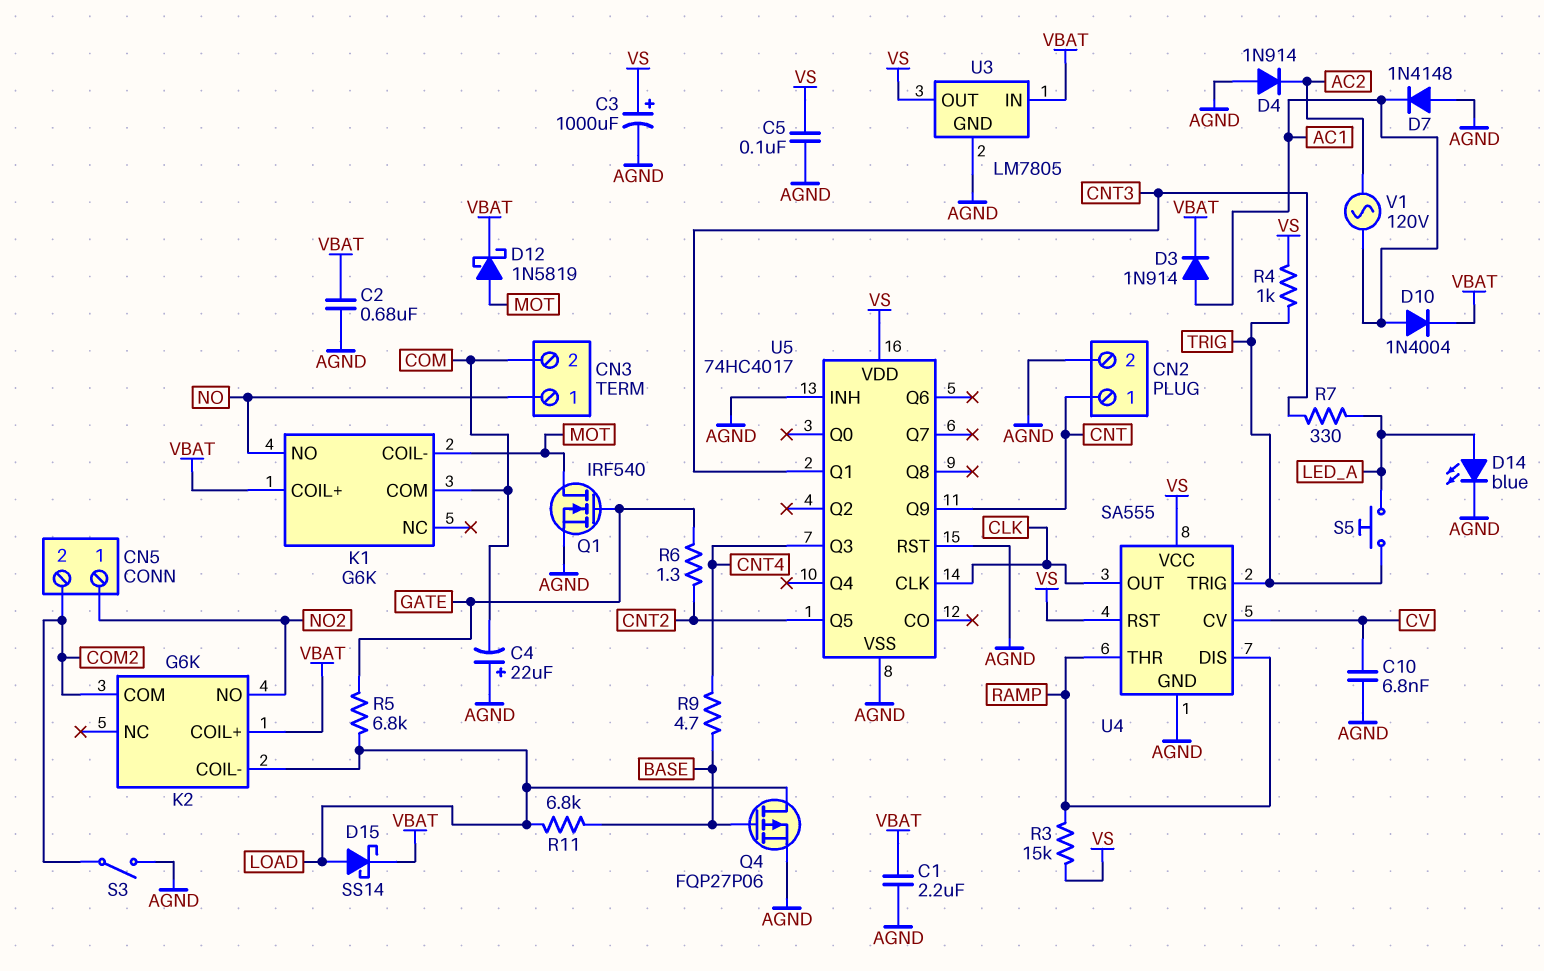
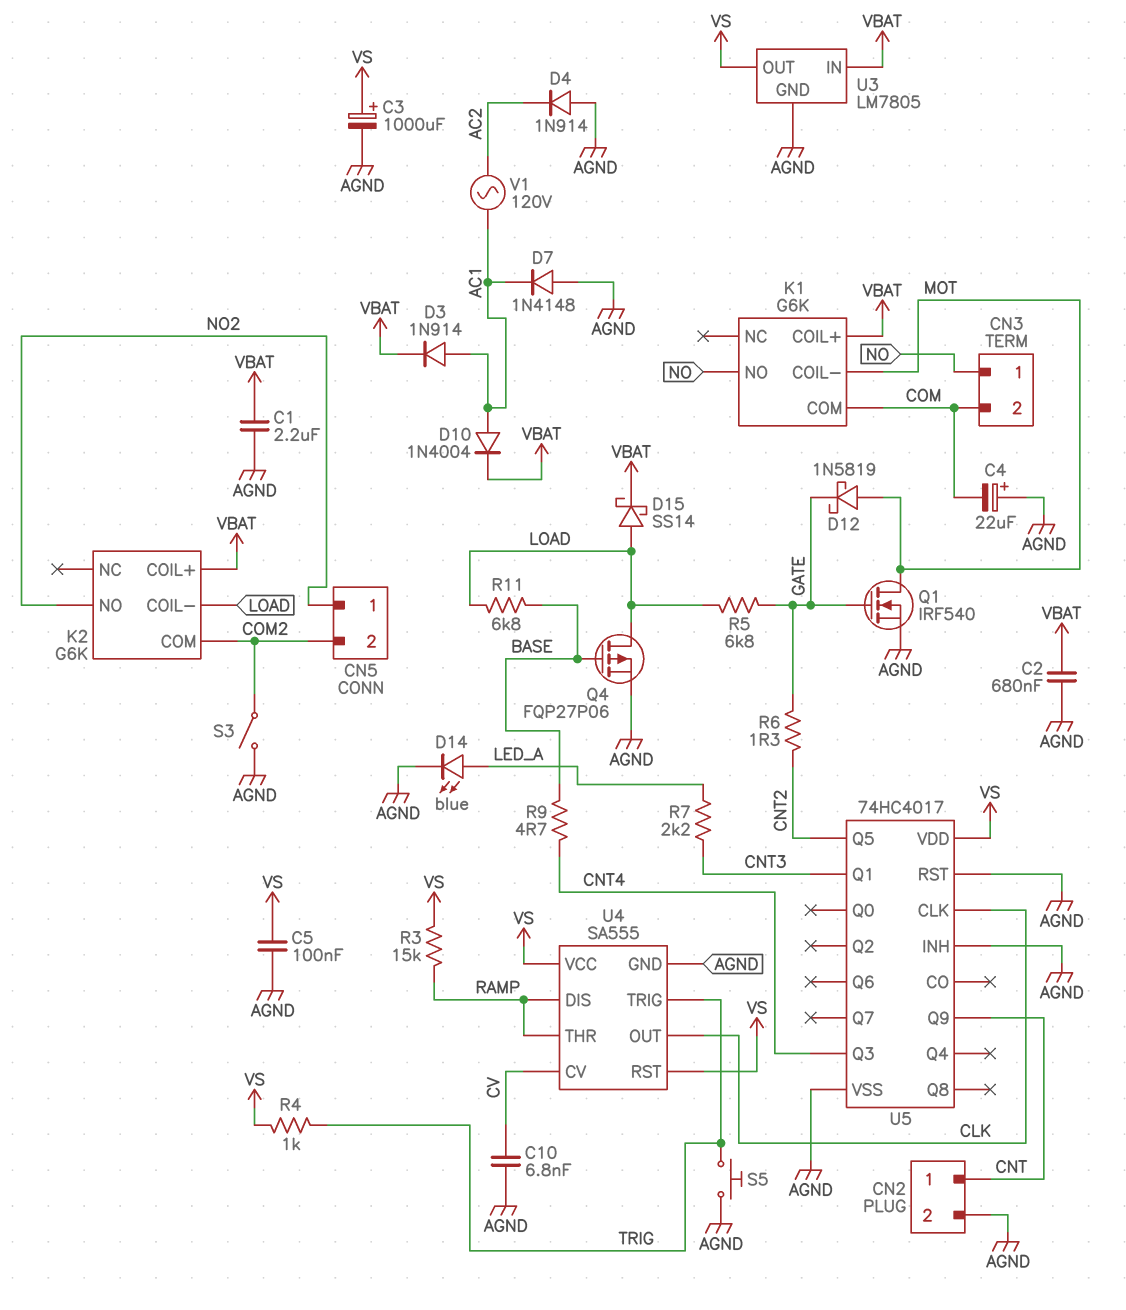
D12: schottky 1N5819 (A MOT, K VBAT) -> schottky 1N5819 (A MOT, K GATE)
R7: 330 (CNT3, LED_A) -> 2.2k (CNT3, LED_A)
S5: button (LED_A, TRIG) -> button (AGND, TRIG)

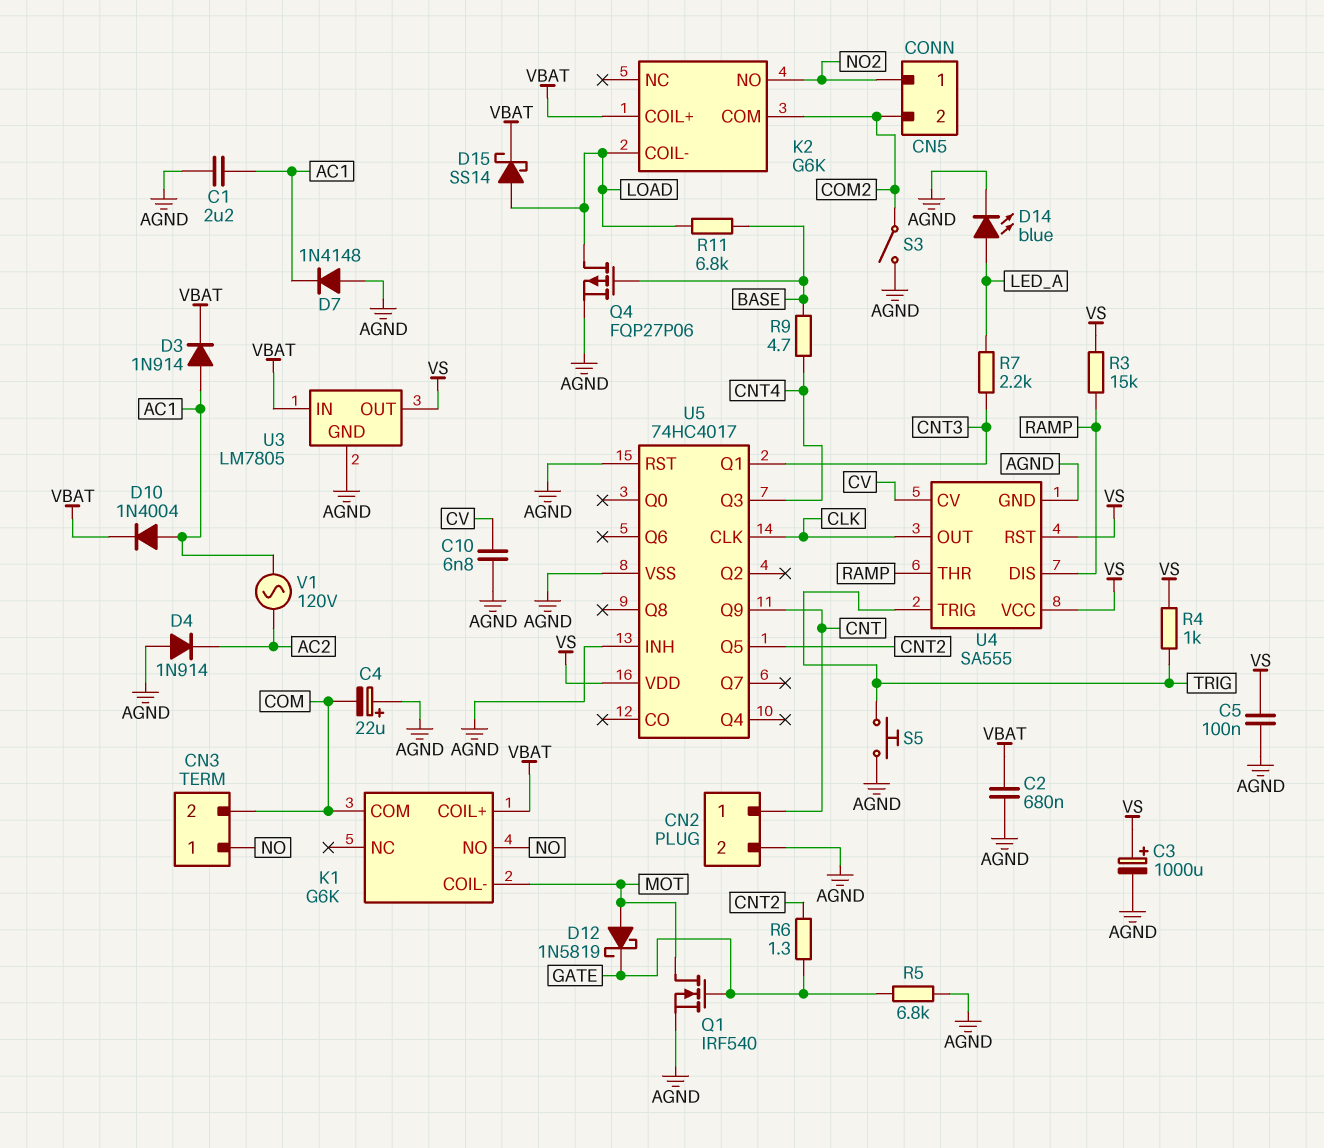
C1: 2.2uF (AGND, VBAT) -> 2.2uF (AC1, AGND)
R5: 6.8k (GATE, LOAD) -> 6.8k (AGND, GATE)

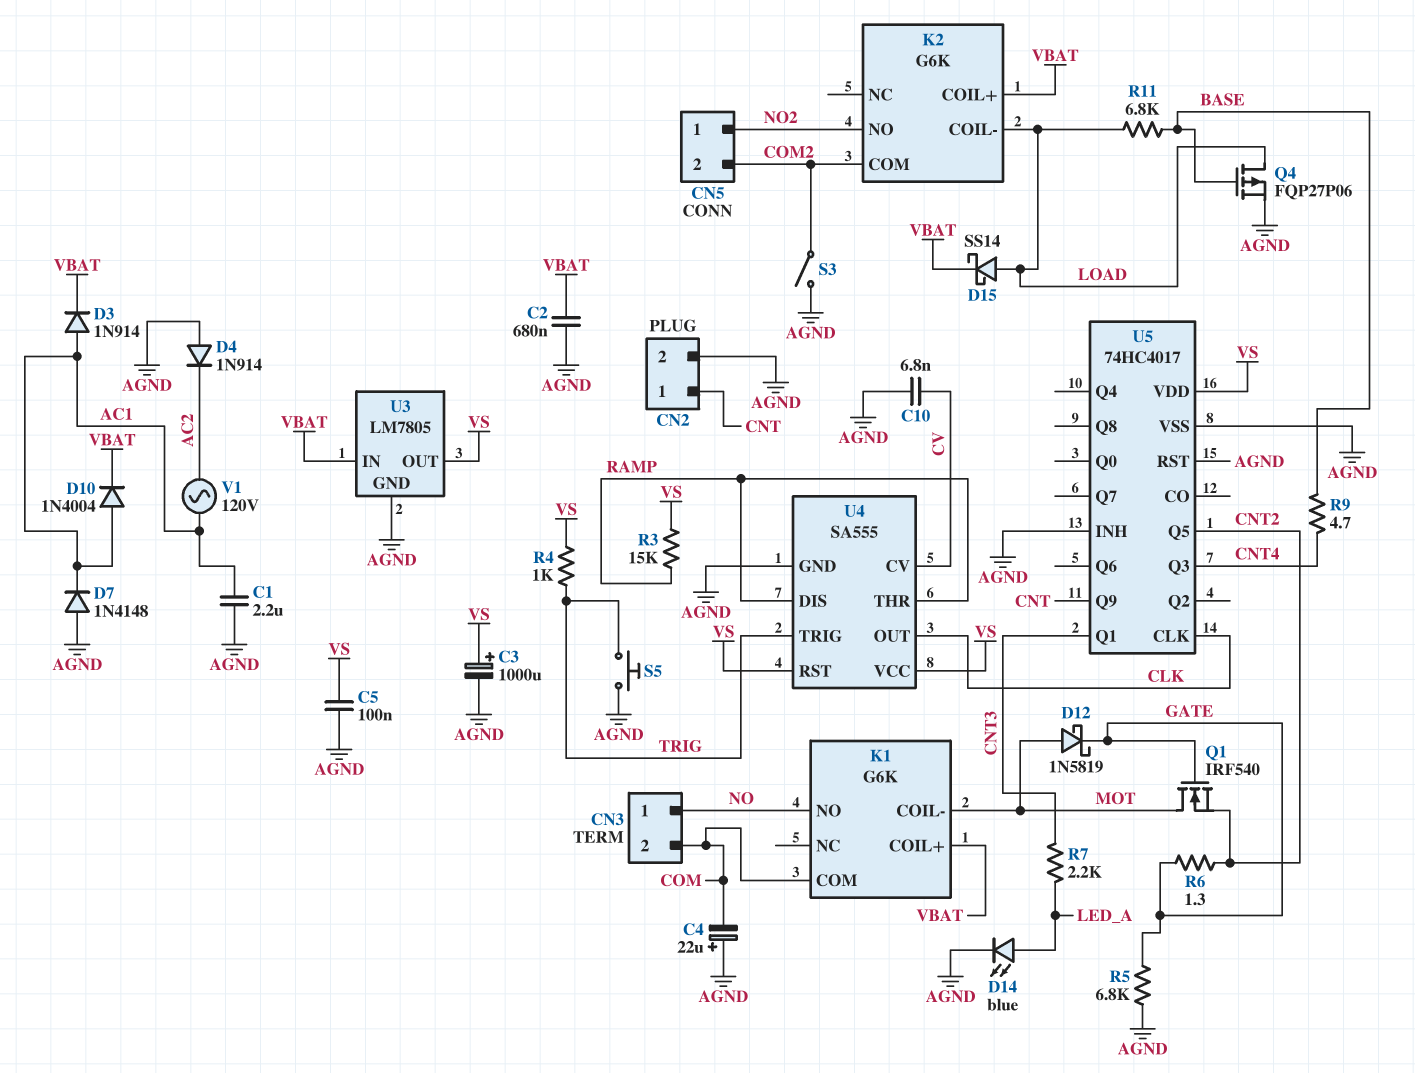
Q1: NMOS IRF540 (G GATE, D MOT, S AGND) -> NMOS IRF540 (G GATE, D MOT, S CNT2)

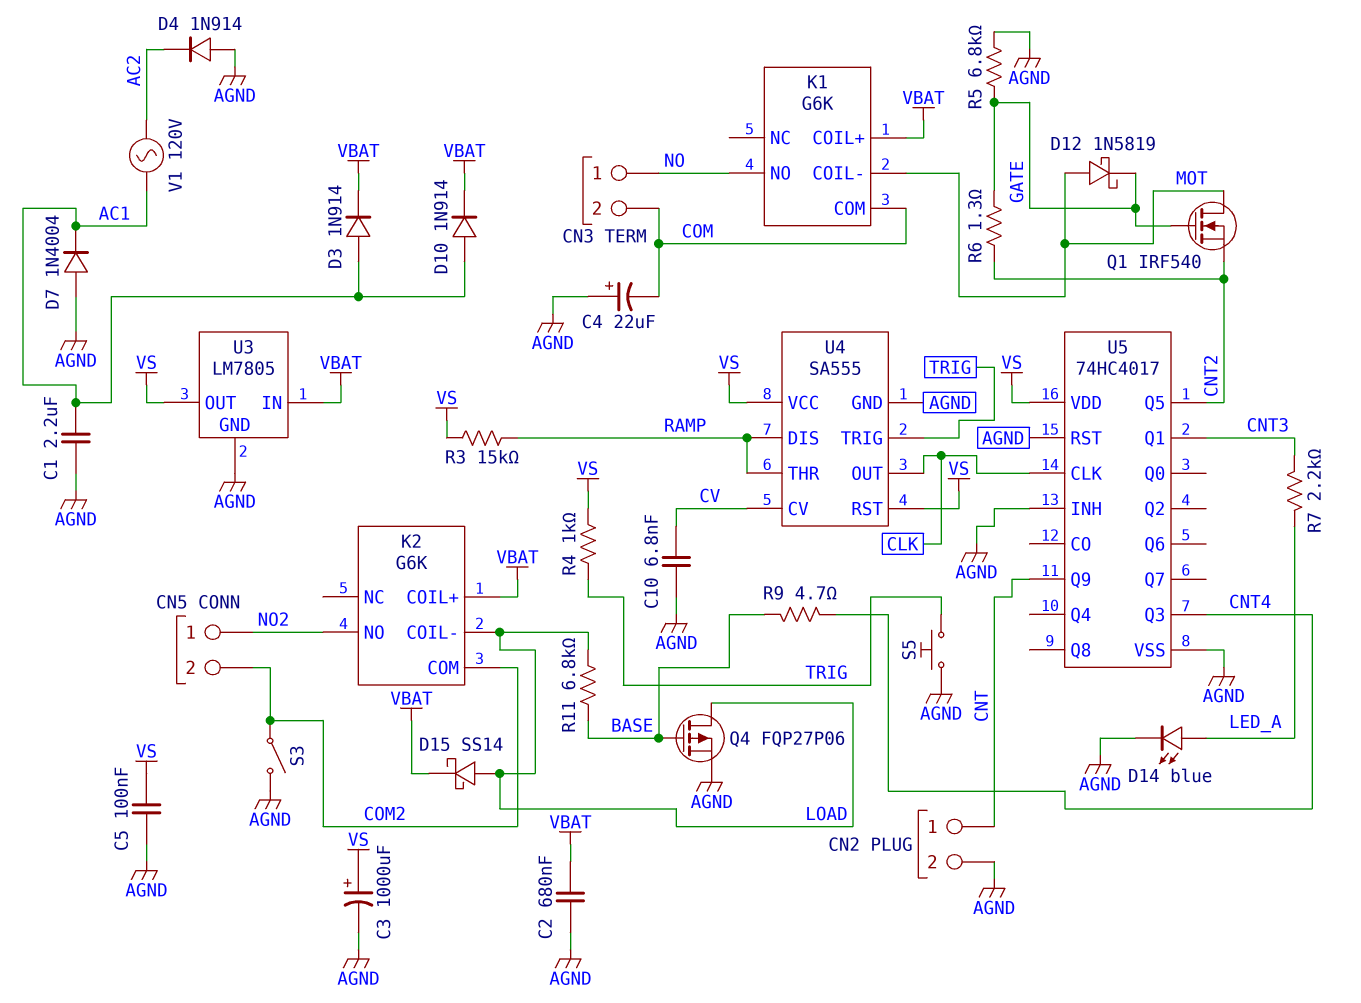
D7: diode 1N4148 (A AGND, K AC1) -> diode 1N4004 (A AGND, K AC1)
D10: diode 1N4004 (A AC1, K VBAT) -> diode 1N914 (A AC1, K VBAT)

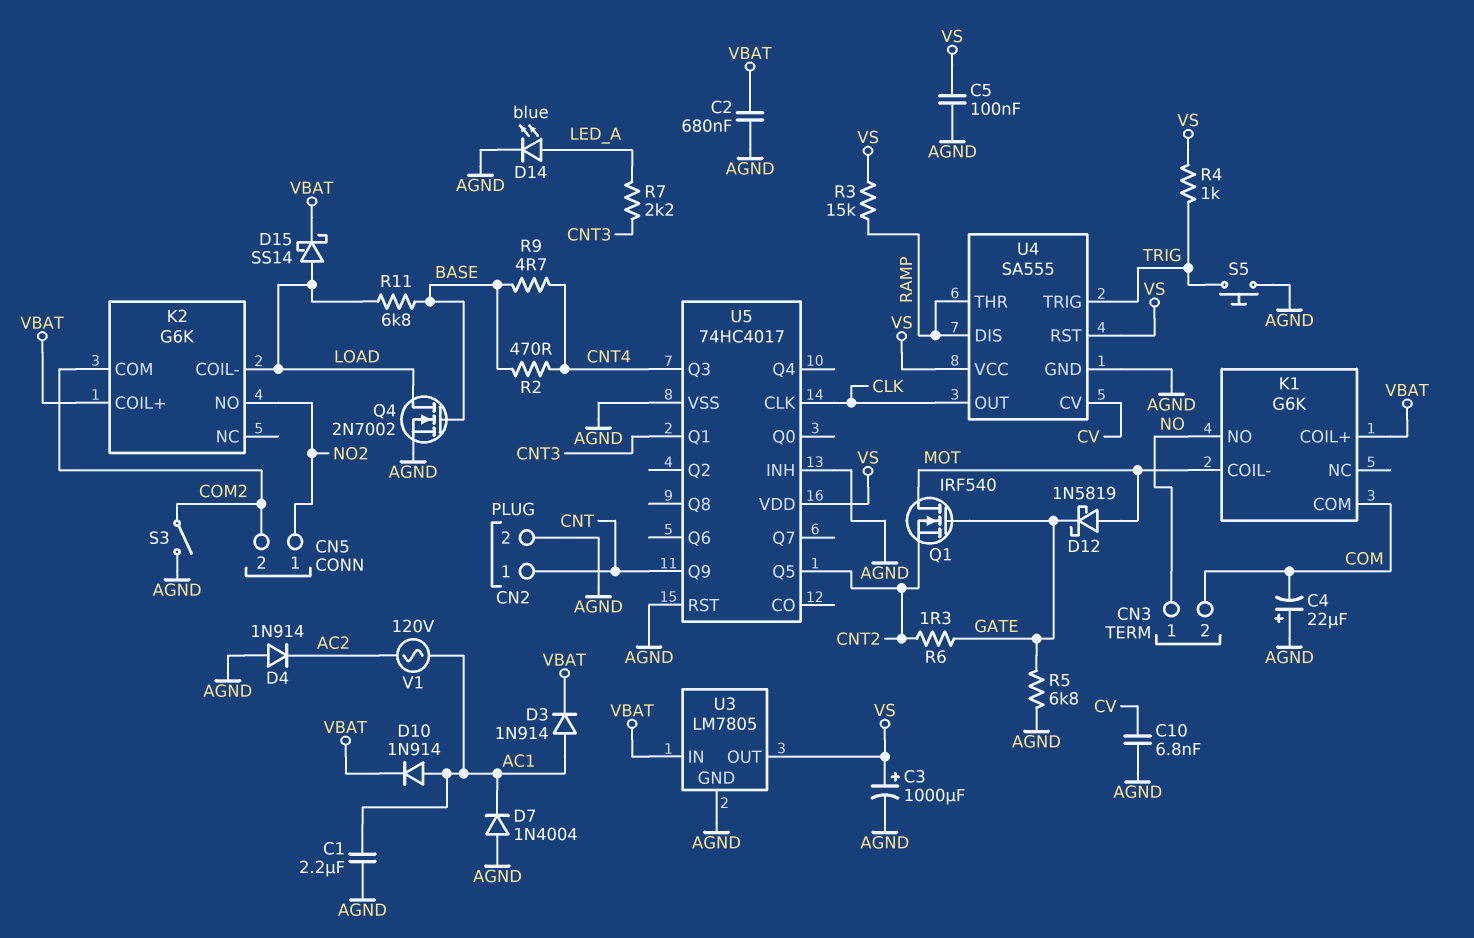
Q4: PMOS FQP27P06 (G BASE, D LOAD, S AGND) -> NMOS 2N7002 (G BASE, D LOAD, S AGND)
R2: none -> 470 (BASE, CNT4)

